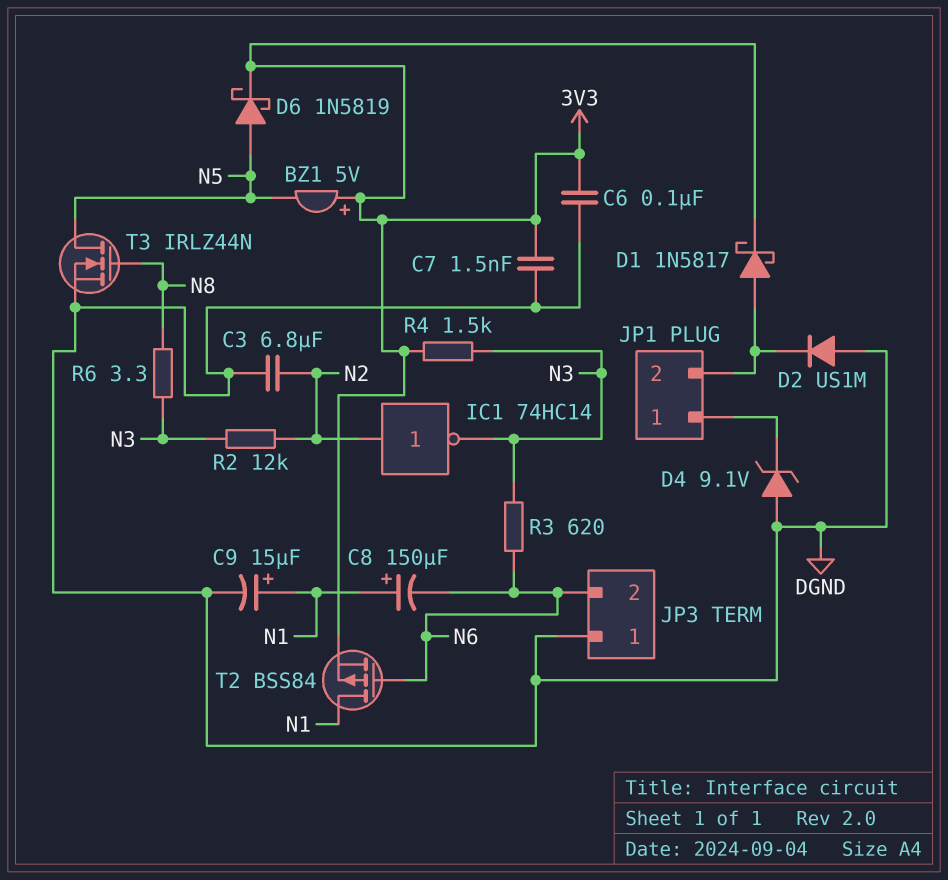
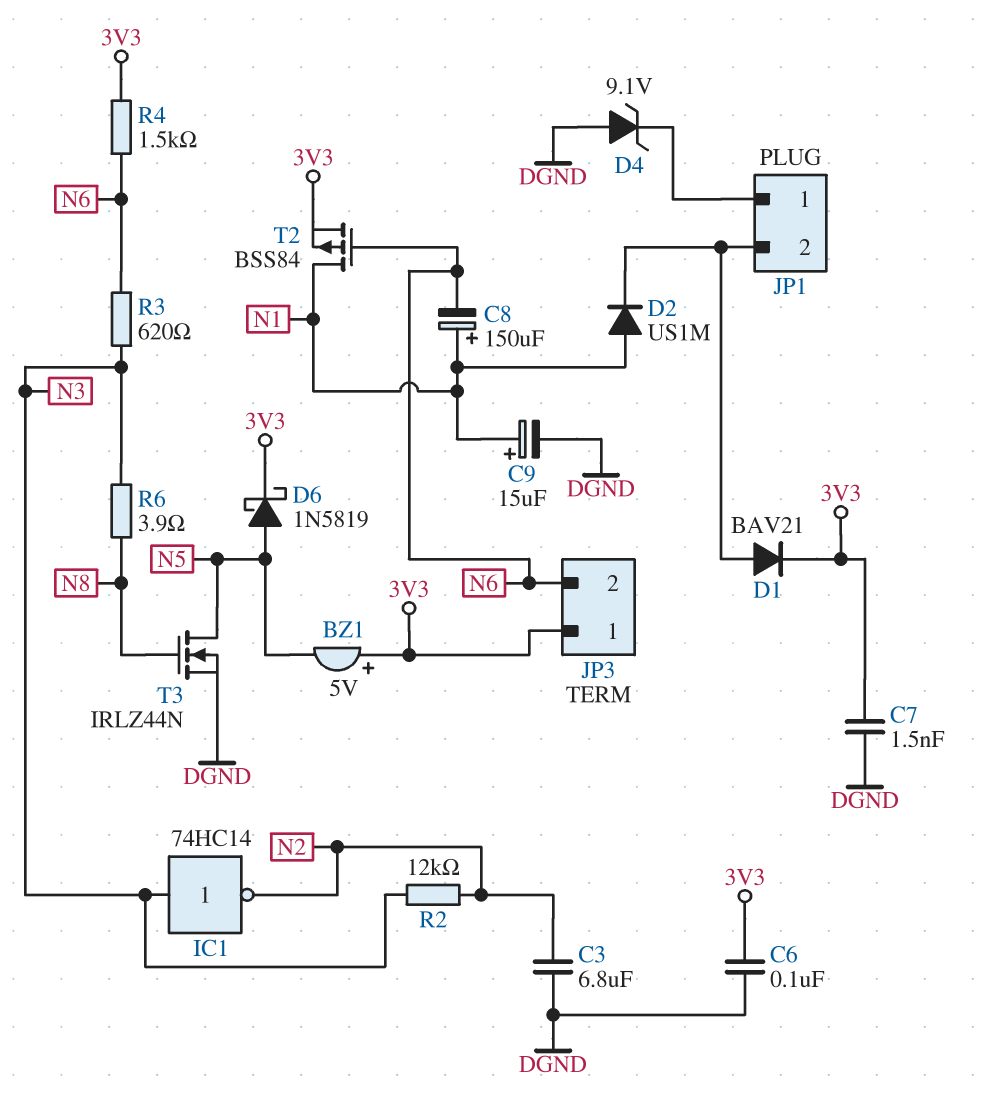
D1: schottky 1N5817 (A JP1/2, K 3V3) -> diode BAV21 (A JP1/2, K 3V3)
D2: diode US1M (A DGND, K JP1/2) -> diode US1M (A N1, K JP1/2)
IC1: NOT 74HC14 (in N2, out N3) -> NOT 74HC14 (in N3, out N2)
JP3 pin 1: DGND -> 3V3
R4: 1.5k (3V3, N3) -> 1.5k (3V3, N6)
R6: 3.3 (N3, N8) -> 3.9 (N3, N8)

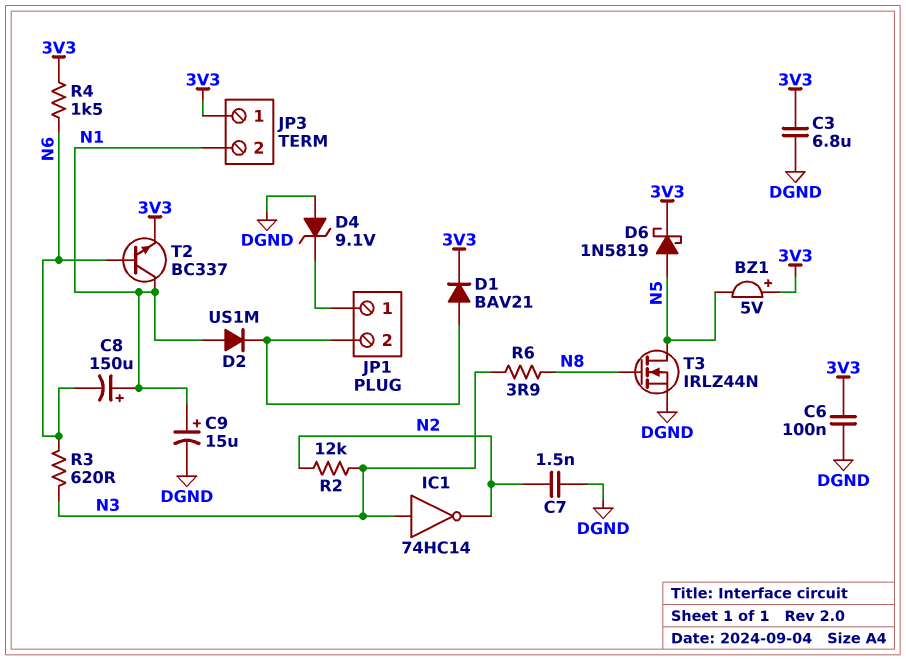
C3: 6.8uF (DGND, N2) -> 6.8uF (3V3, DGND)
C7: 1.5nF (3V3, DGND) -> 1.5nF (DGND, N2)
JP3 pin 2: N6 -> N1
T2: PMOS BSS84 (G N6, D N1, S 3V3) -> NPN BC337 (B N6, C N1, E 3V3)

